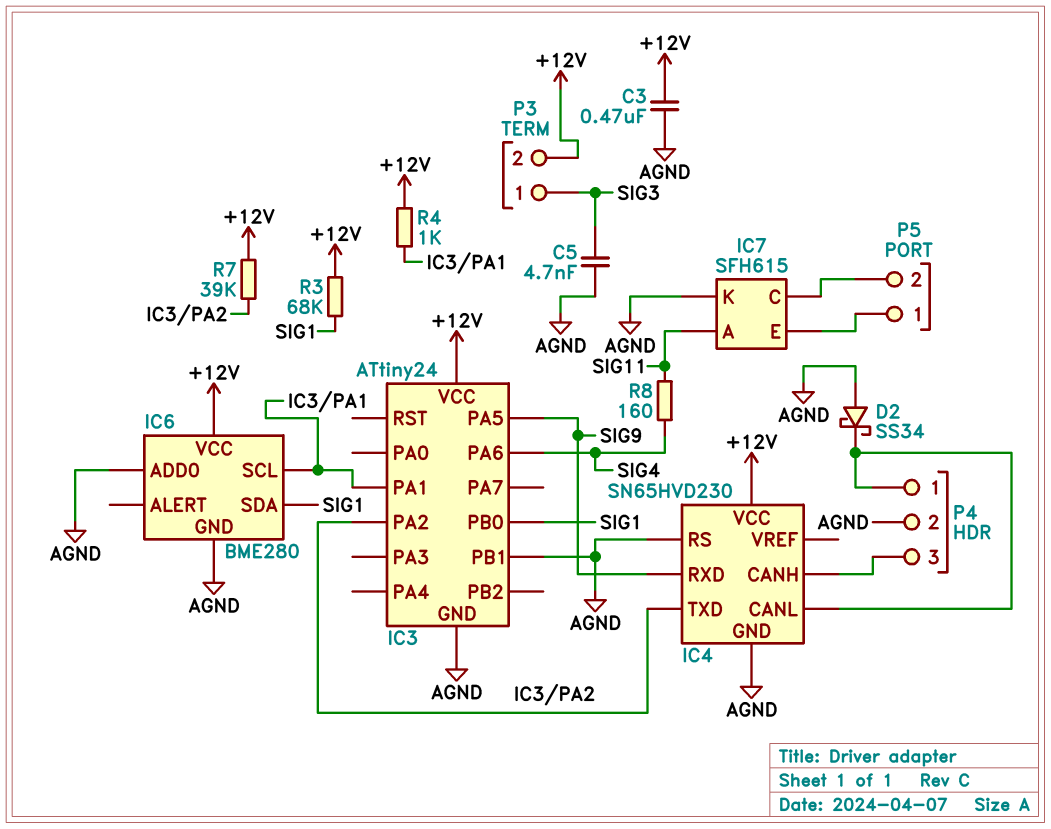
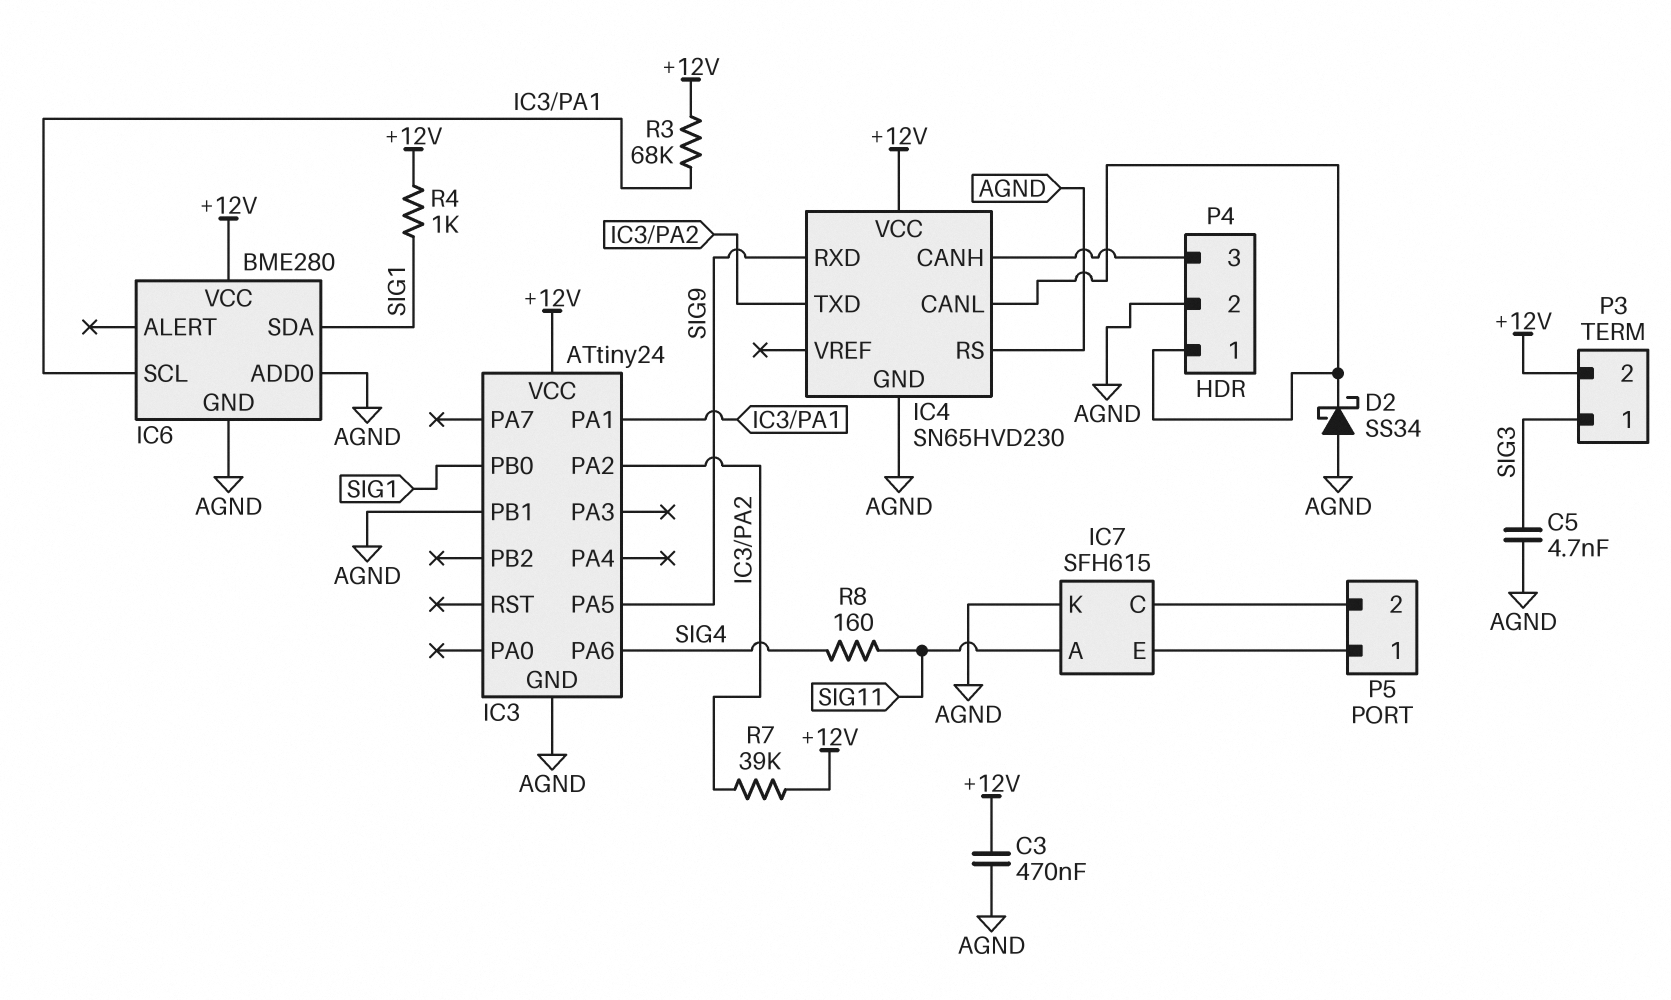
R3: 68k (+12V, SIG1) -> 68k (+12V, IC3/PA1)
R4: 1k (+12V, IC3/PA1) -> 1k (+12V, SIG1)

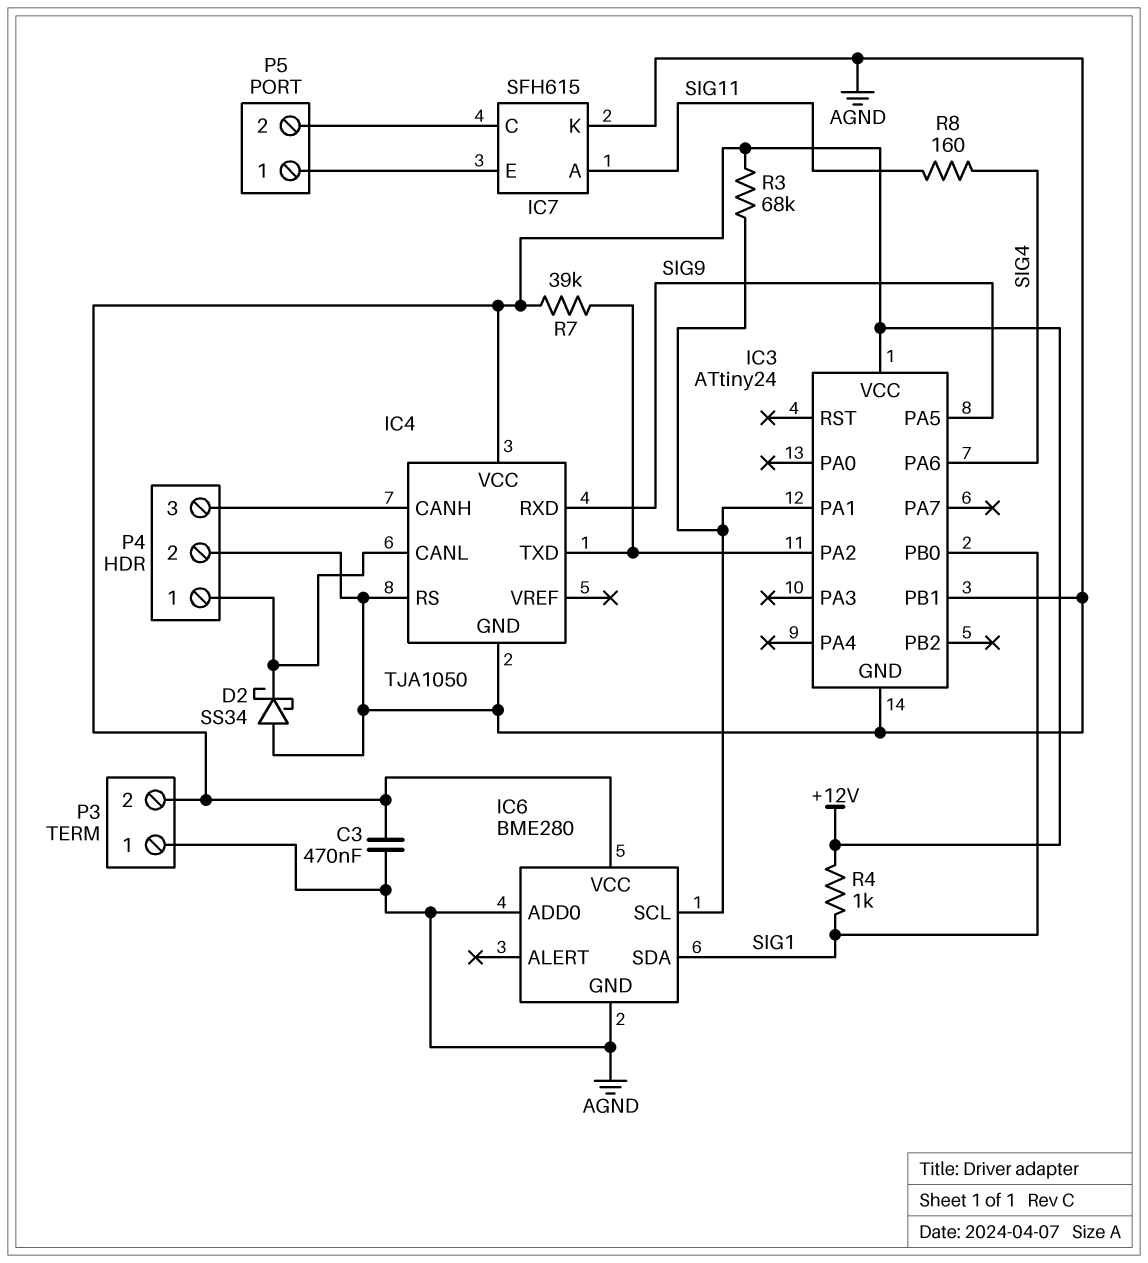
C5: 4.7nF (AGND, SIG3) -> none
IC4: SN65HVD230 -> TJA1050
P3 pin 1: SIG3 -> AGND

